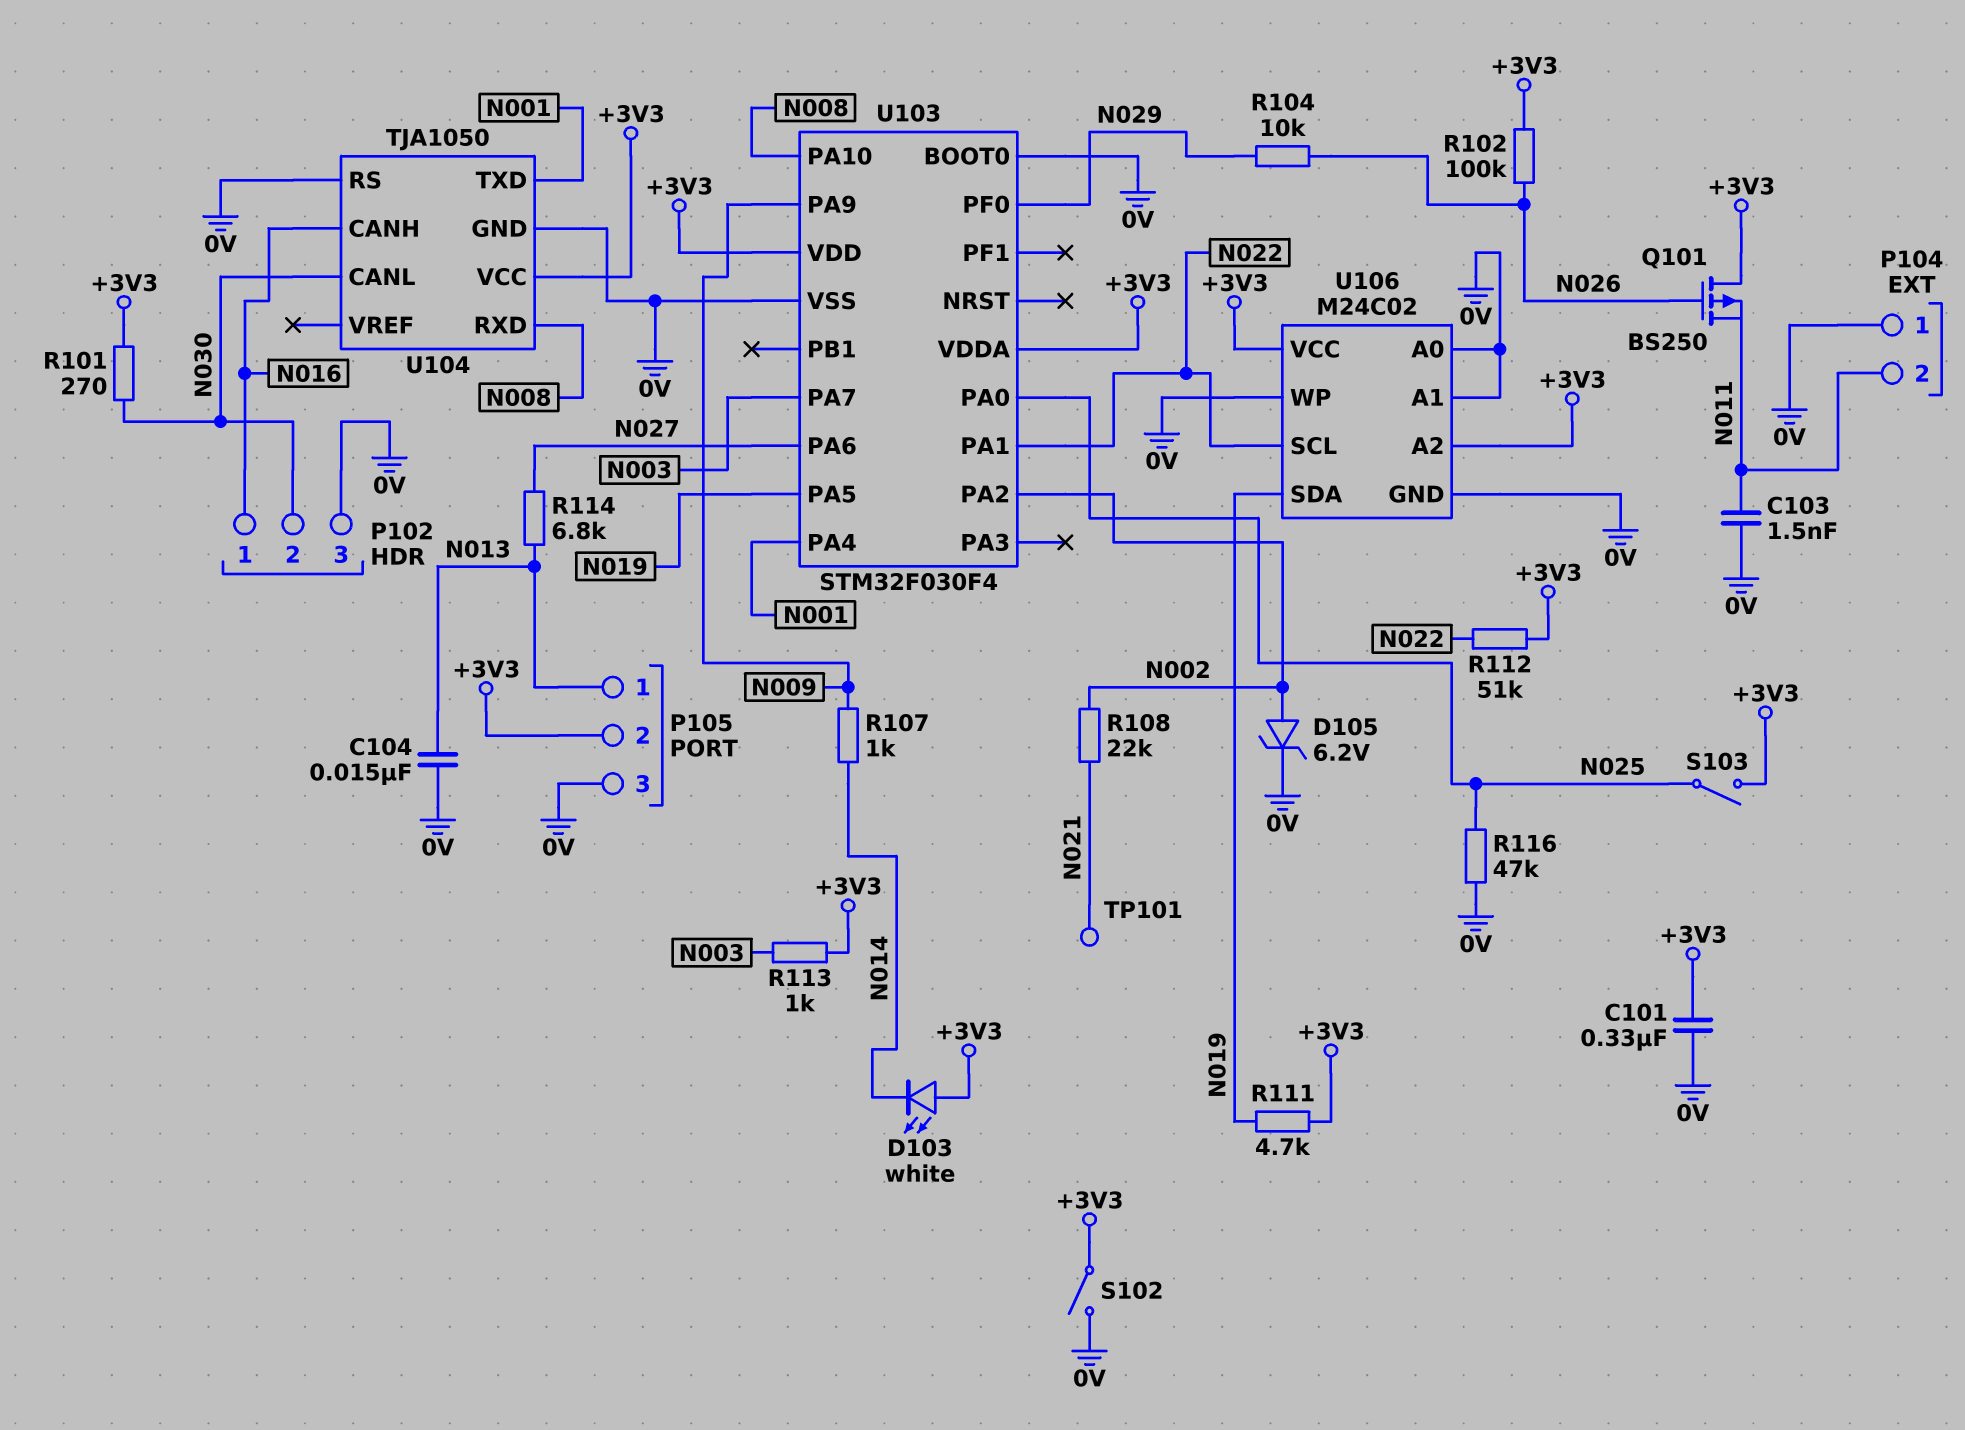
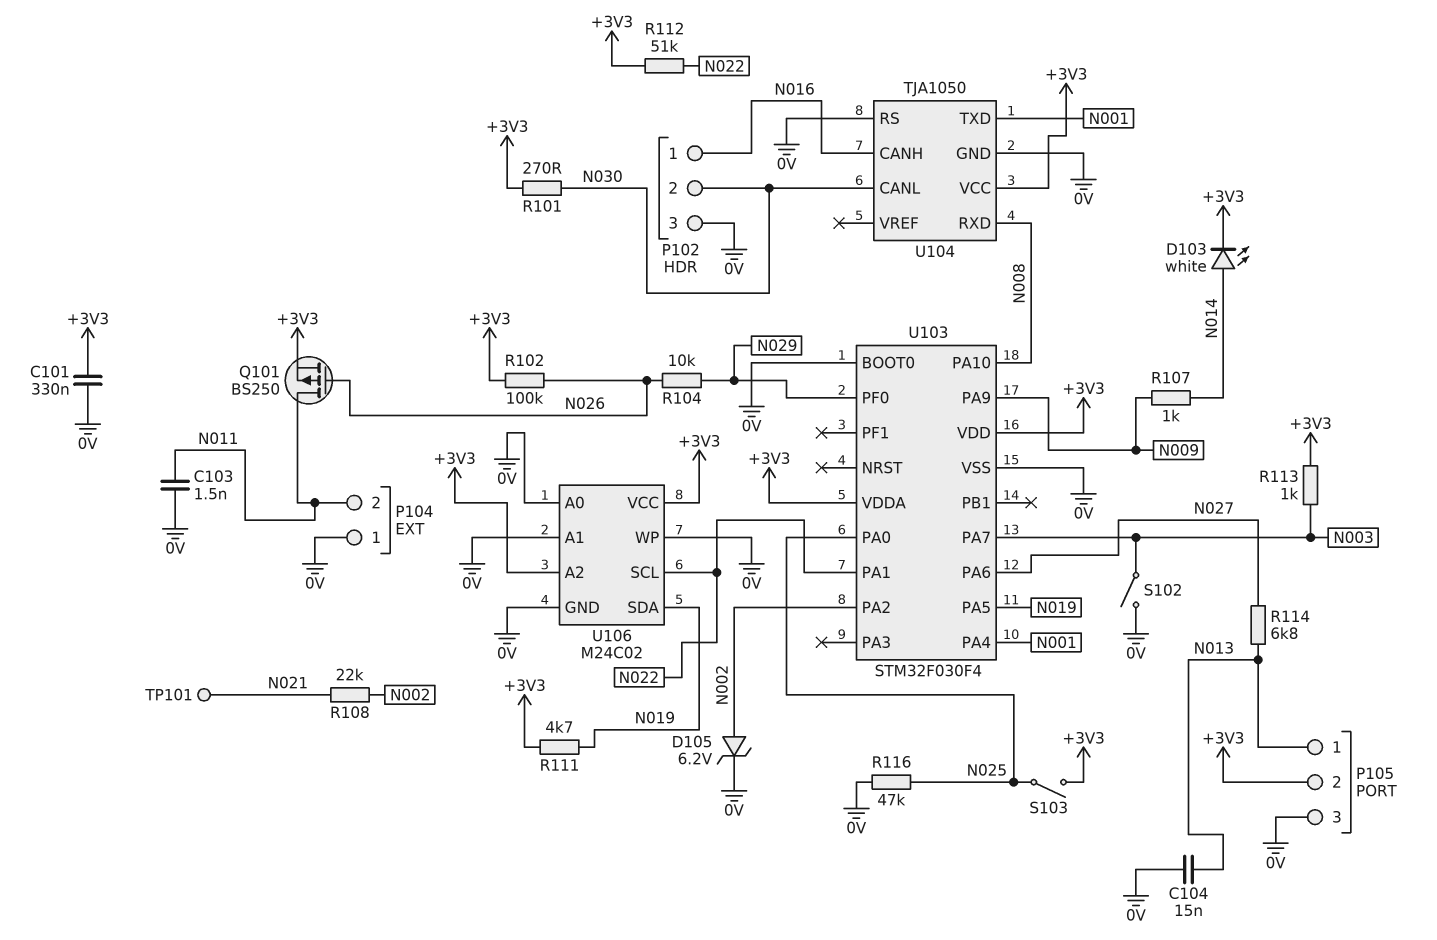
D103: LED white (A +3V3, K N014) -> LED white (A N014, K +3V3)
Q101: PMOS BS250 (G N026, D +3V3, S N011) -> PMOS BS250 (G N026, D N011, S +3V3)
S102: switch (+3V3, 0V) -> switch (0V, N003)

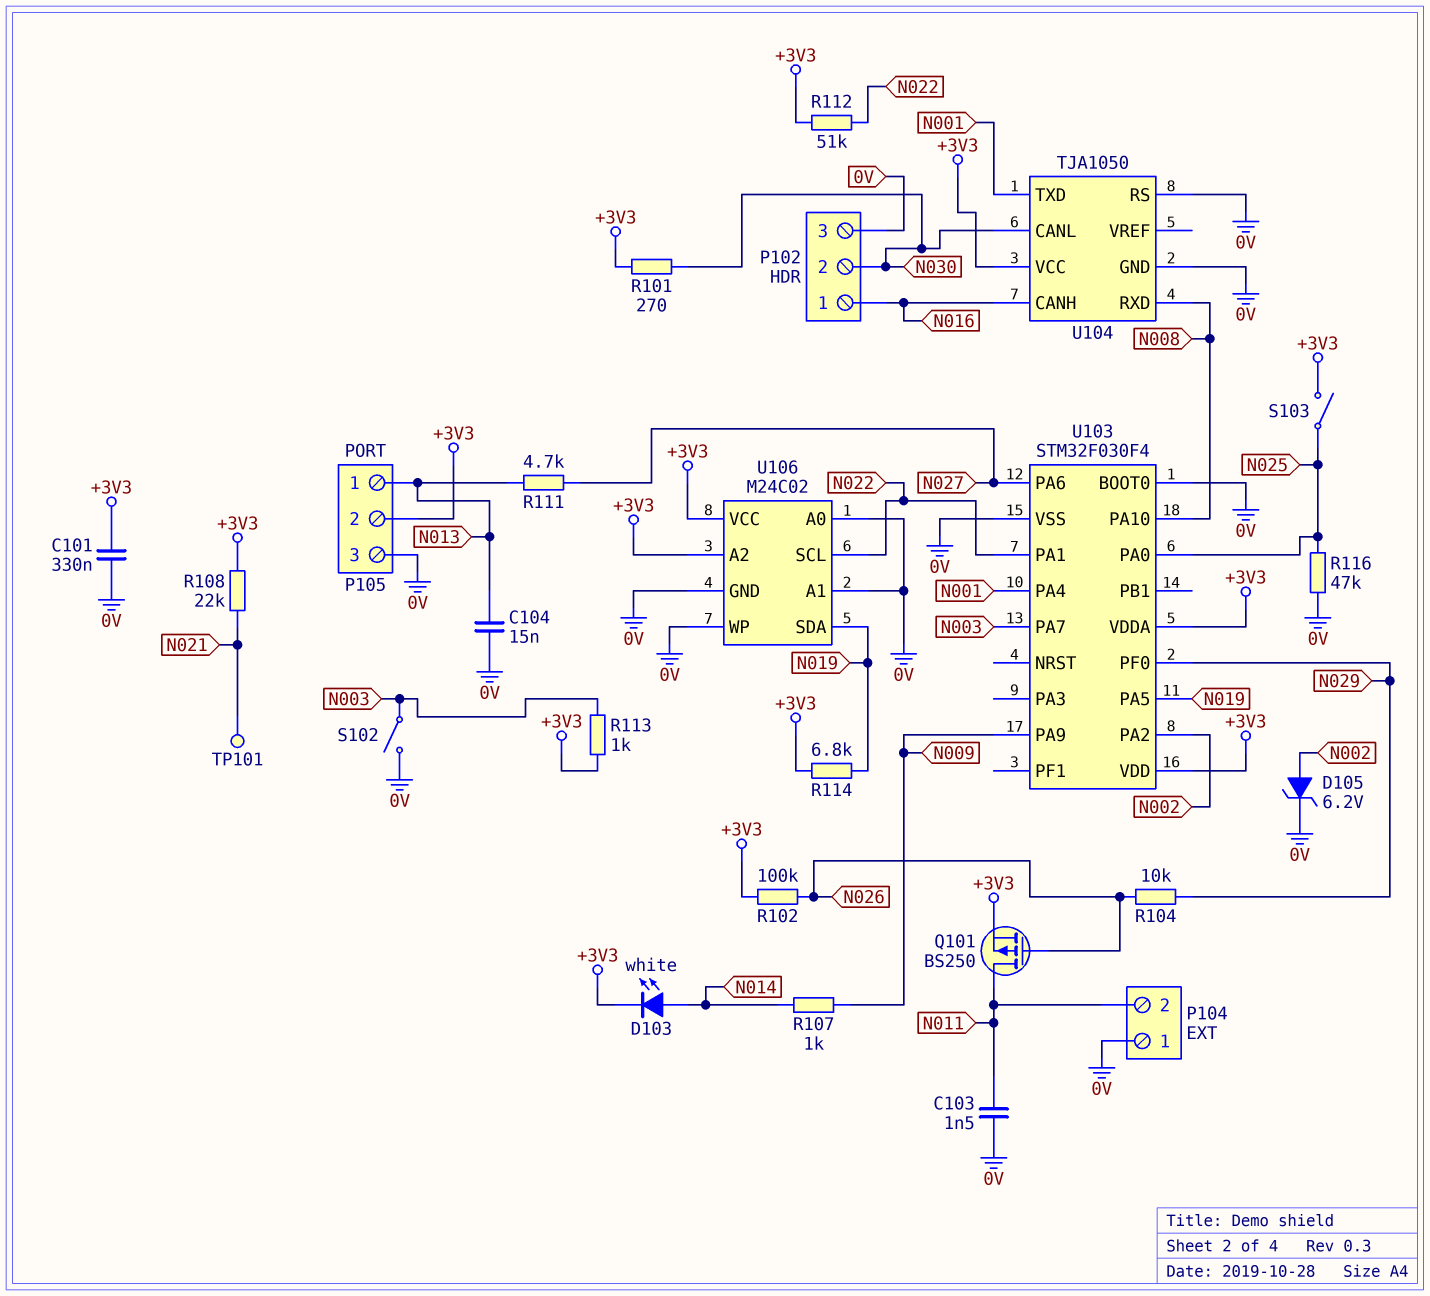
R108: 22k (N002, N021) -> 22k (+3V3, N021)
R111: 4.7k (+3V3, N019) -> 4.7k (N013, N027)
R114: 6.8k (N013, N027) -> 6.8k (+3V3, N019)

